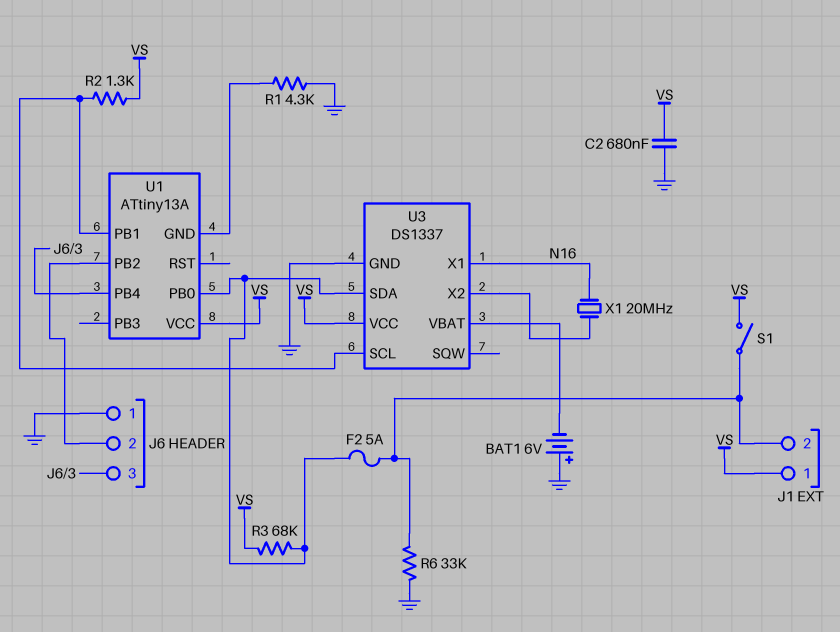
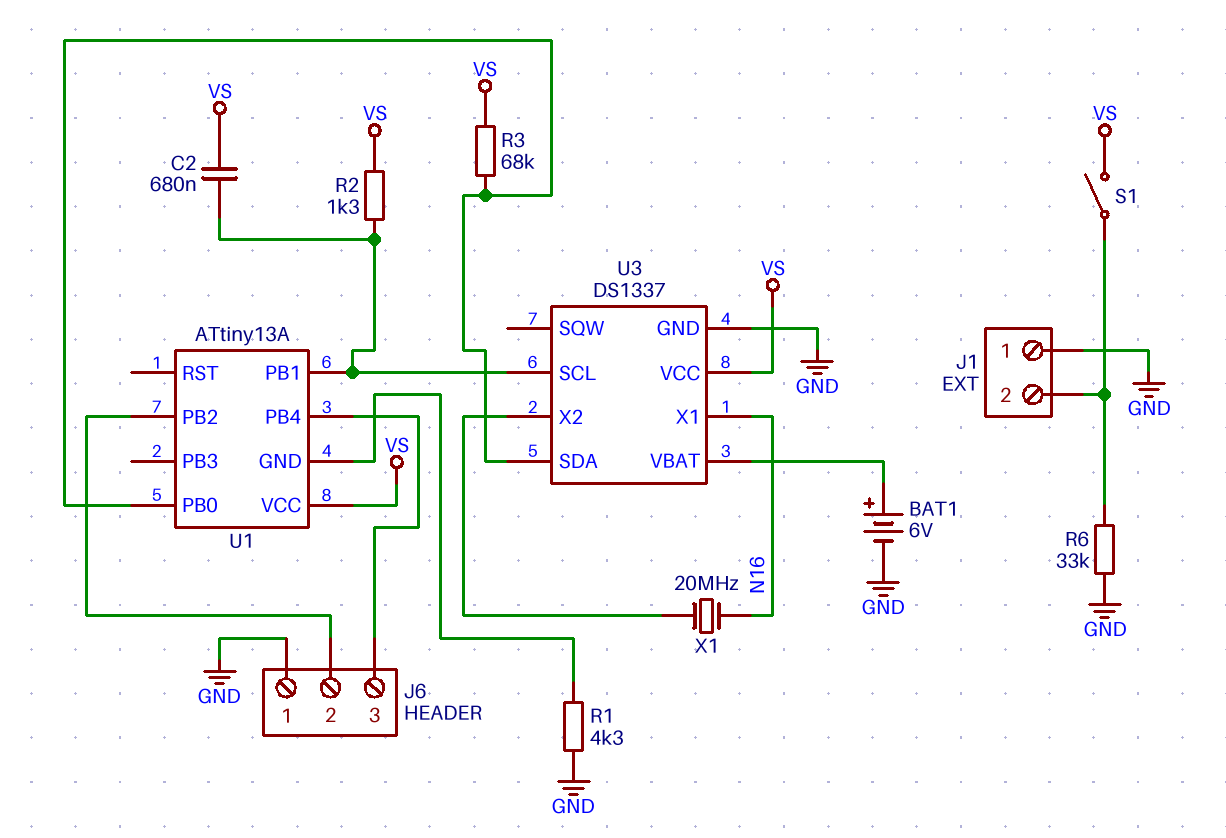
BAT1: 6V (plus GND, minus U3/VBAT) -> 6V (plus U3/VBAT, minus GND)
C2: 680nF (GND, VS) -> 680nF (U1/PB1, VS)
F2: 5A (J1/2, U1/PB0) -> none
J1 pin 1: VS -> GND

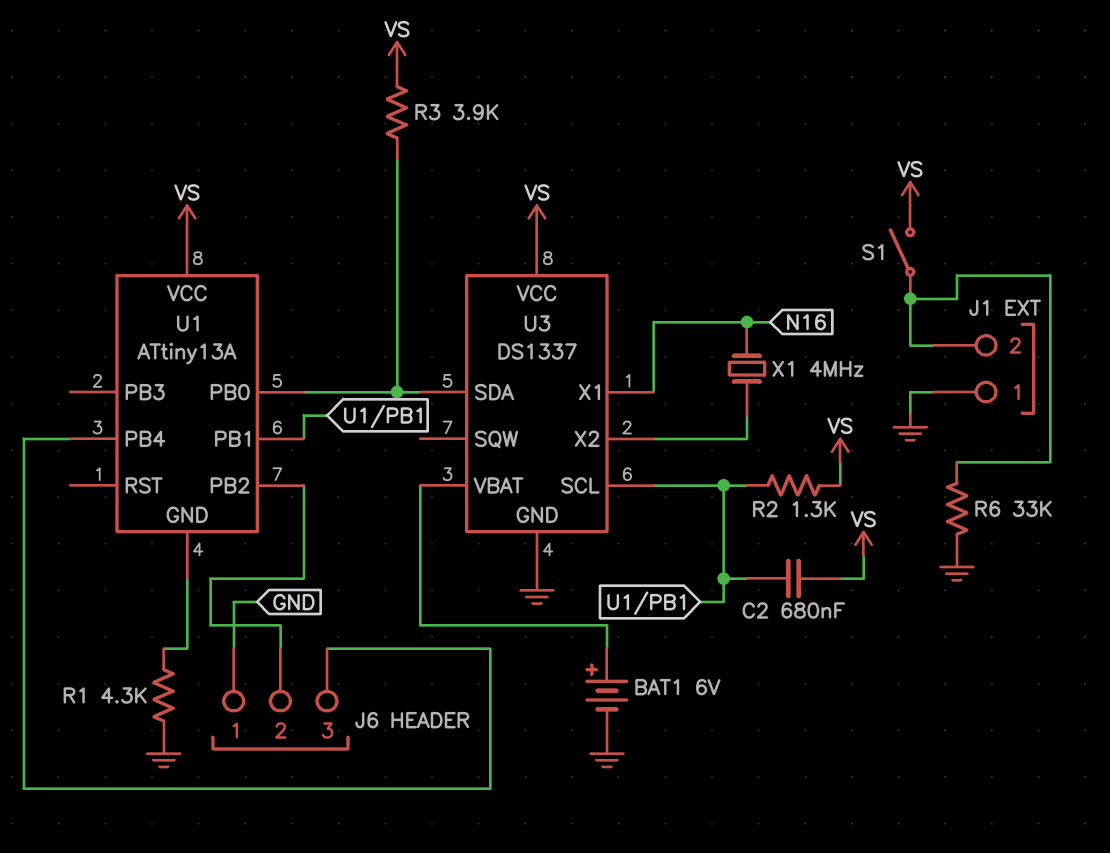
R3: 68k (U1/PB0, VS) -> 3.9k (U1/PB0, VS)
X1: 20MHz (N16, U3/X2) -> 4MHz (N16, U3/X2)

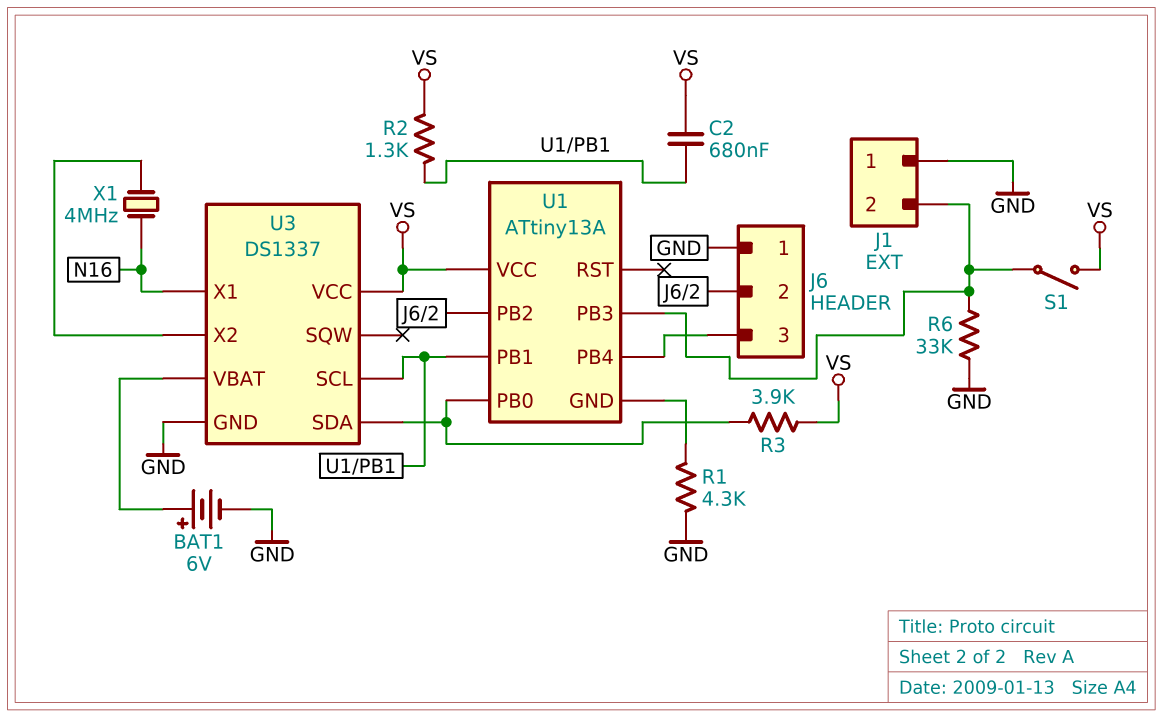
U1 pin PB3: none -> J1/2

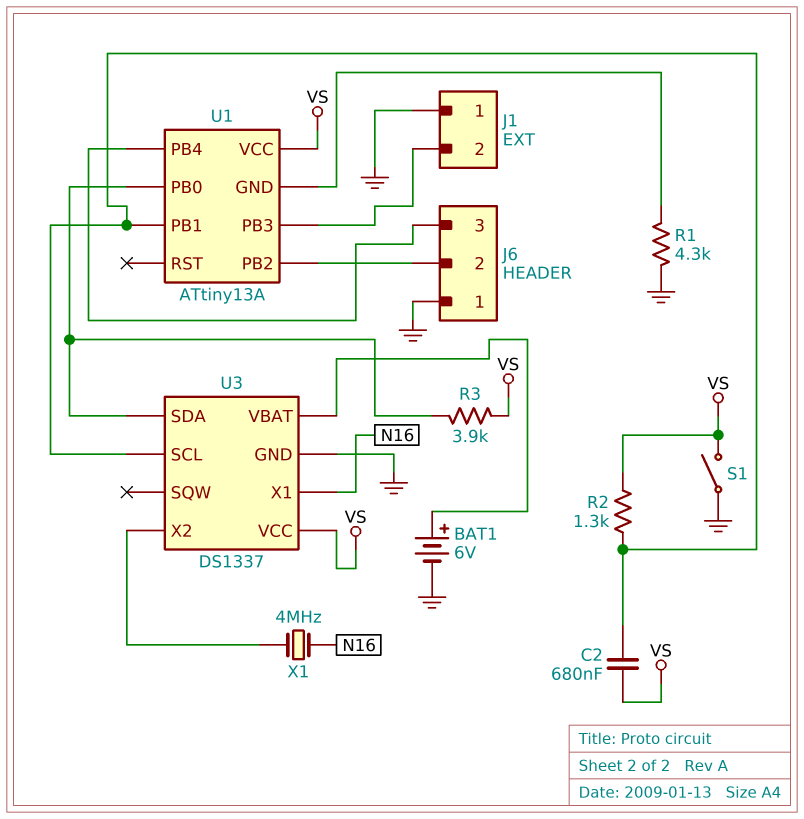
R6: 33k (GND, J1/2) -> none
S1: switch (J1/2, VS) -> switch (GND, VS)

